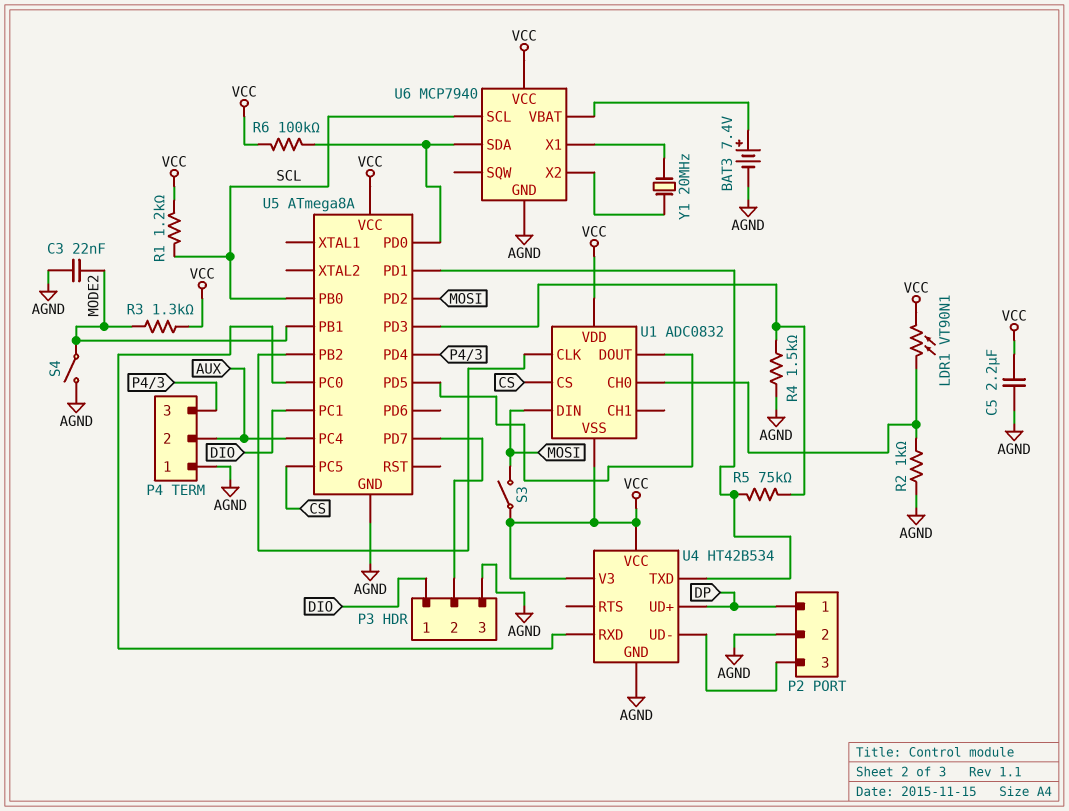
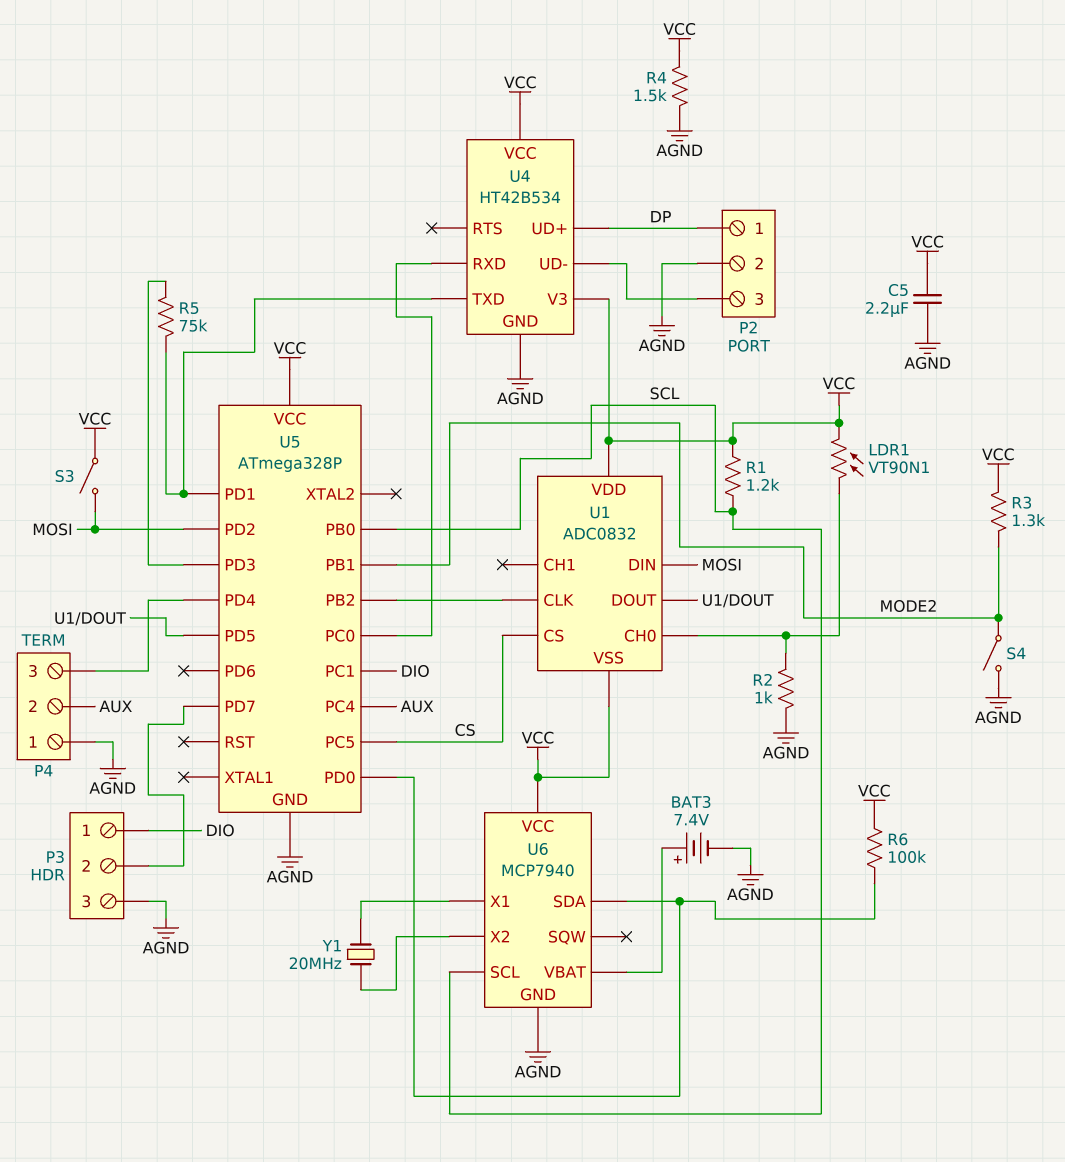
C3: 22nF (AGND, MODE2) -> none
R4: 1.5k (AGND, U5/PD3) -> 1.5k (AGND, VCC)
U5: ATmega8A -> ATmega328P

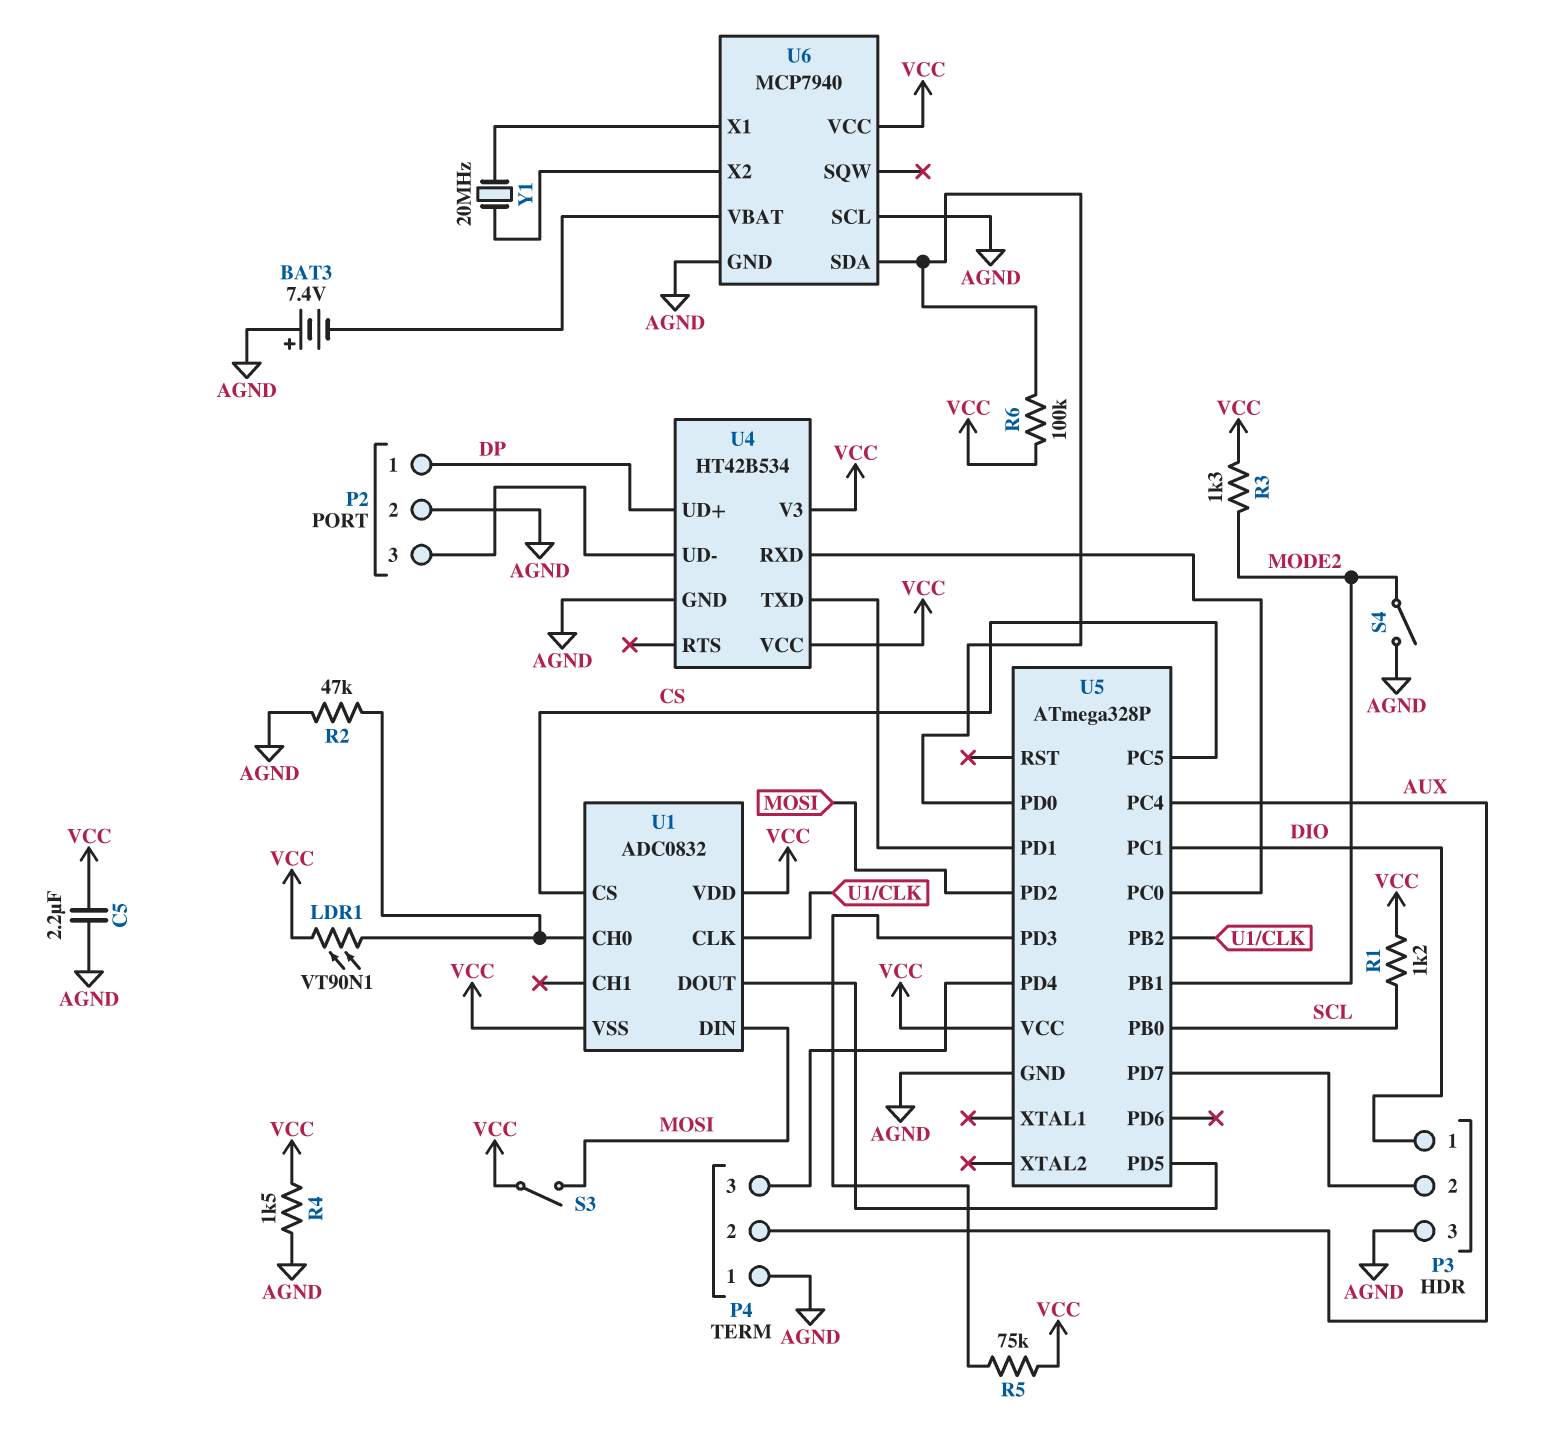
BAT3: 7.4V (plus U6/VBAT, minus AGND) -> 7.4V (plus AGND, minus U6/VBAT)
R2: 1k (AGND, U1/CH0) -> 47k (AGND, U1/CH0)
R5: 75k (U4/TXD, U5/PD3) -> 75k (U5/PD3, VCC)
U6 pin SCL: SCL -> AGND

